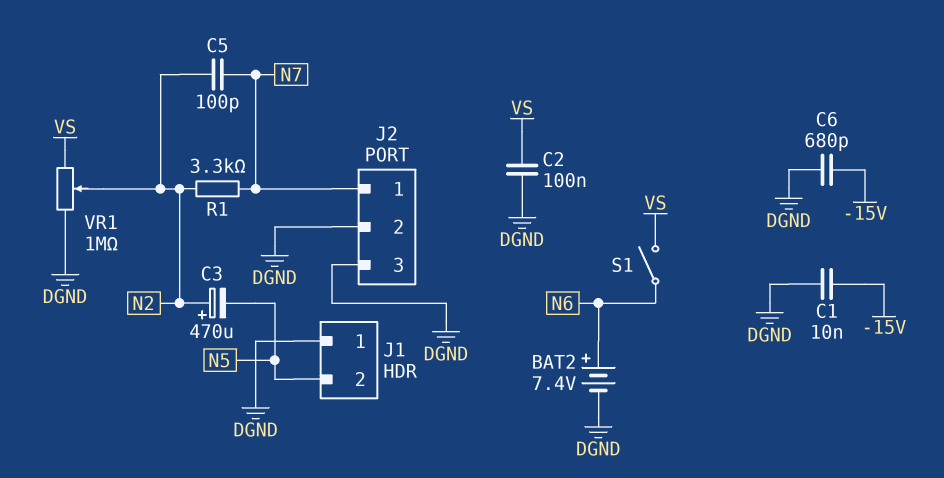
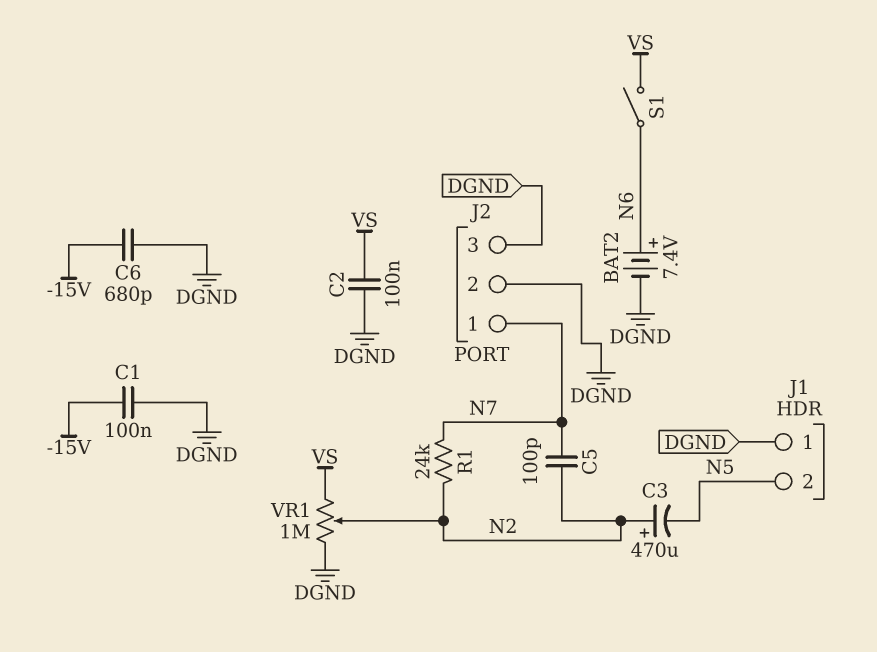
C1: 10nF (-15V, DGND) -> 100nF (-15V, DGND)
R1: 3.3k (N2, N7) -> 24k (N2, N7)

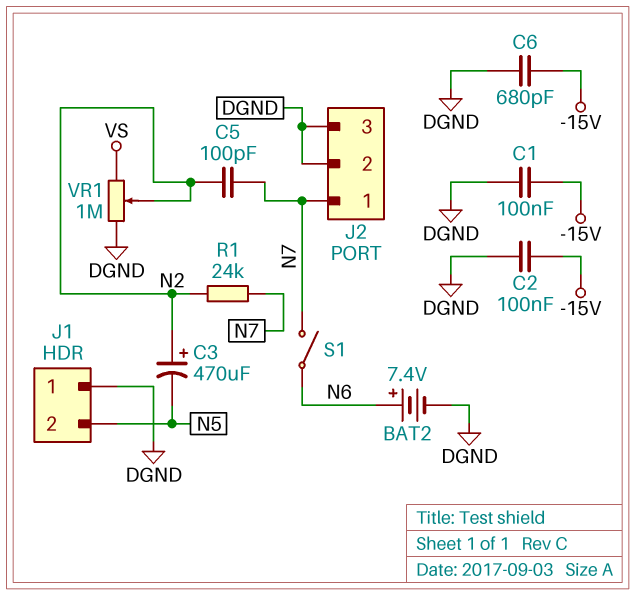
C2: 100nF (DGND, VS) -> 100nF (-15V, DGND)
S1: switch (N6, VS) -> switch (N6, N7)

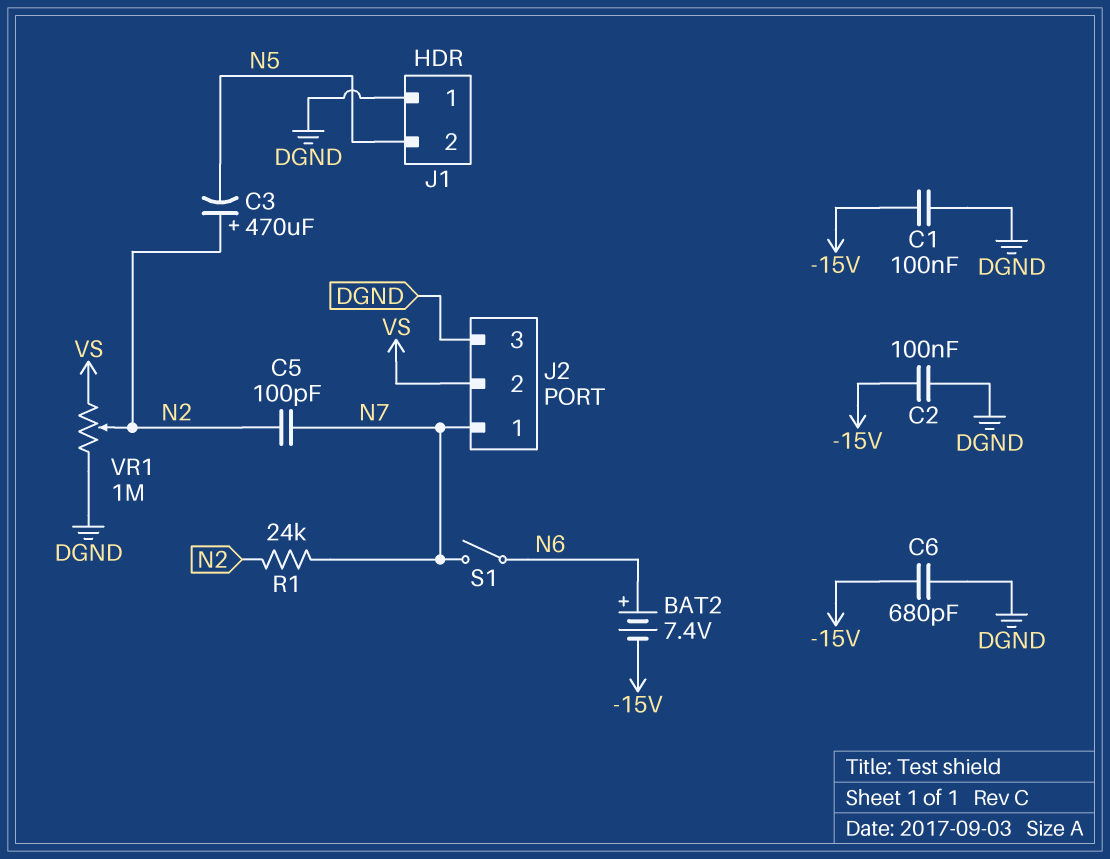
BAT2: 7.4V (plus N6, minus DGND) -> 7.4V (plus N6, minus -15V)
J2 pin 2: DGND -> VS

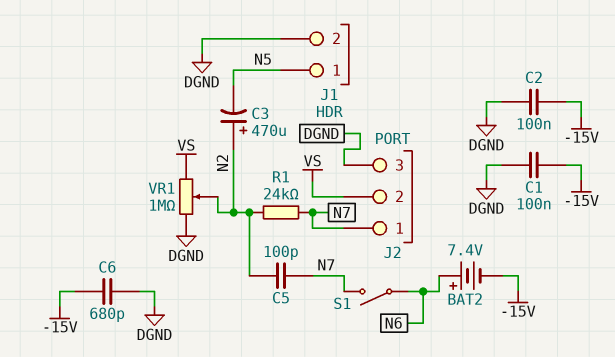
J1 pin 1: DGND -> N5
J1 pin 2: N5 -> DGND

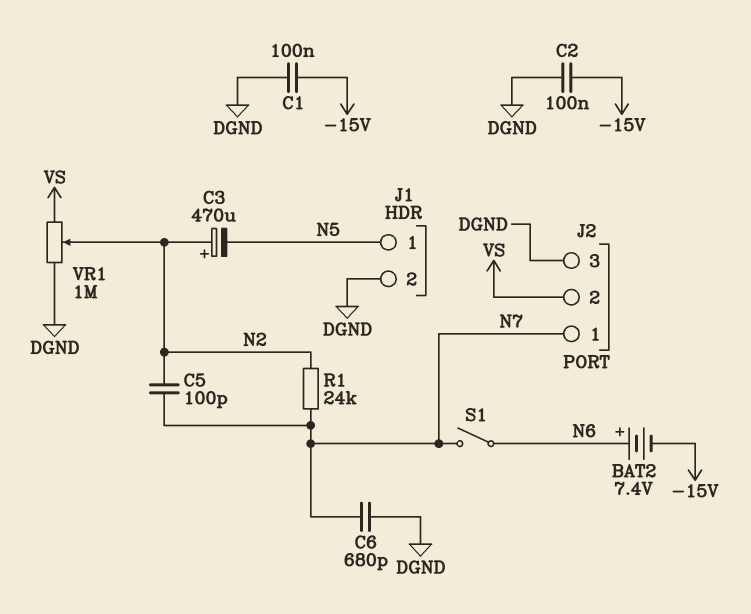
C6: 680pF (-15V, DGND) -> 680pF (DGND, N7)

